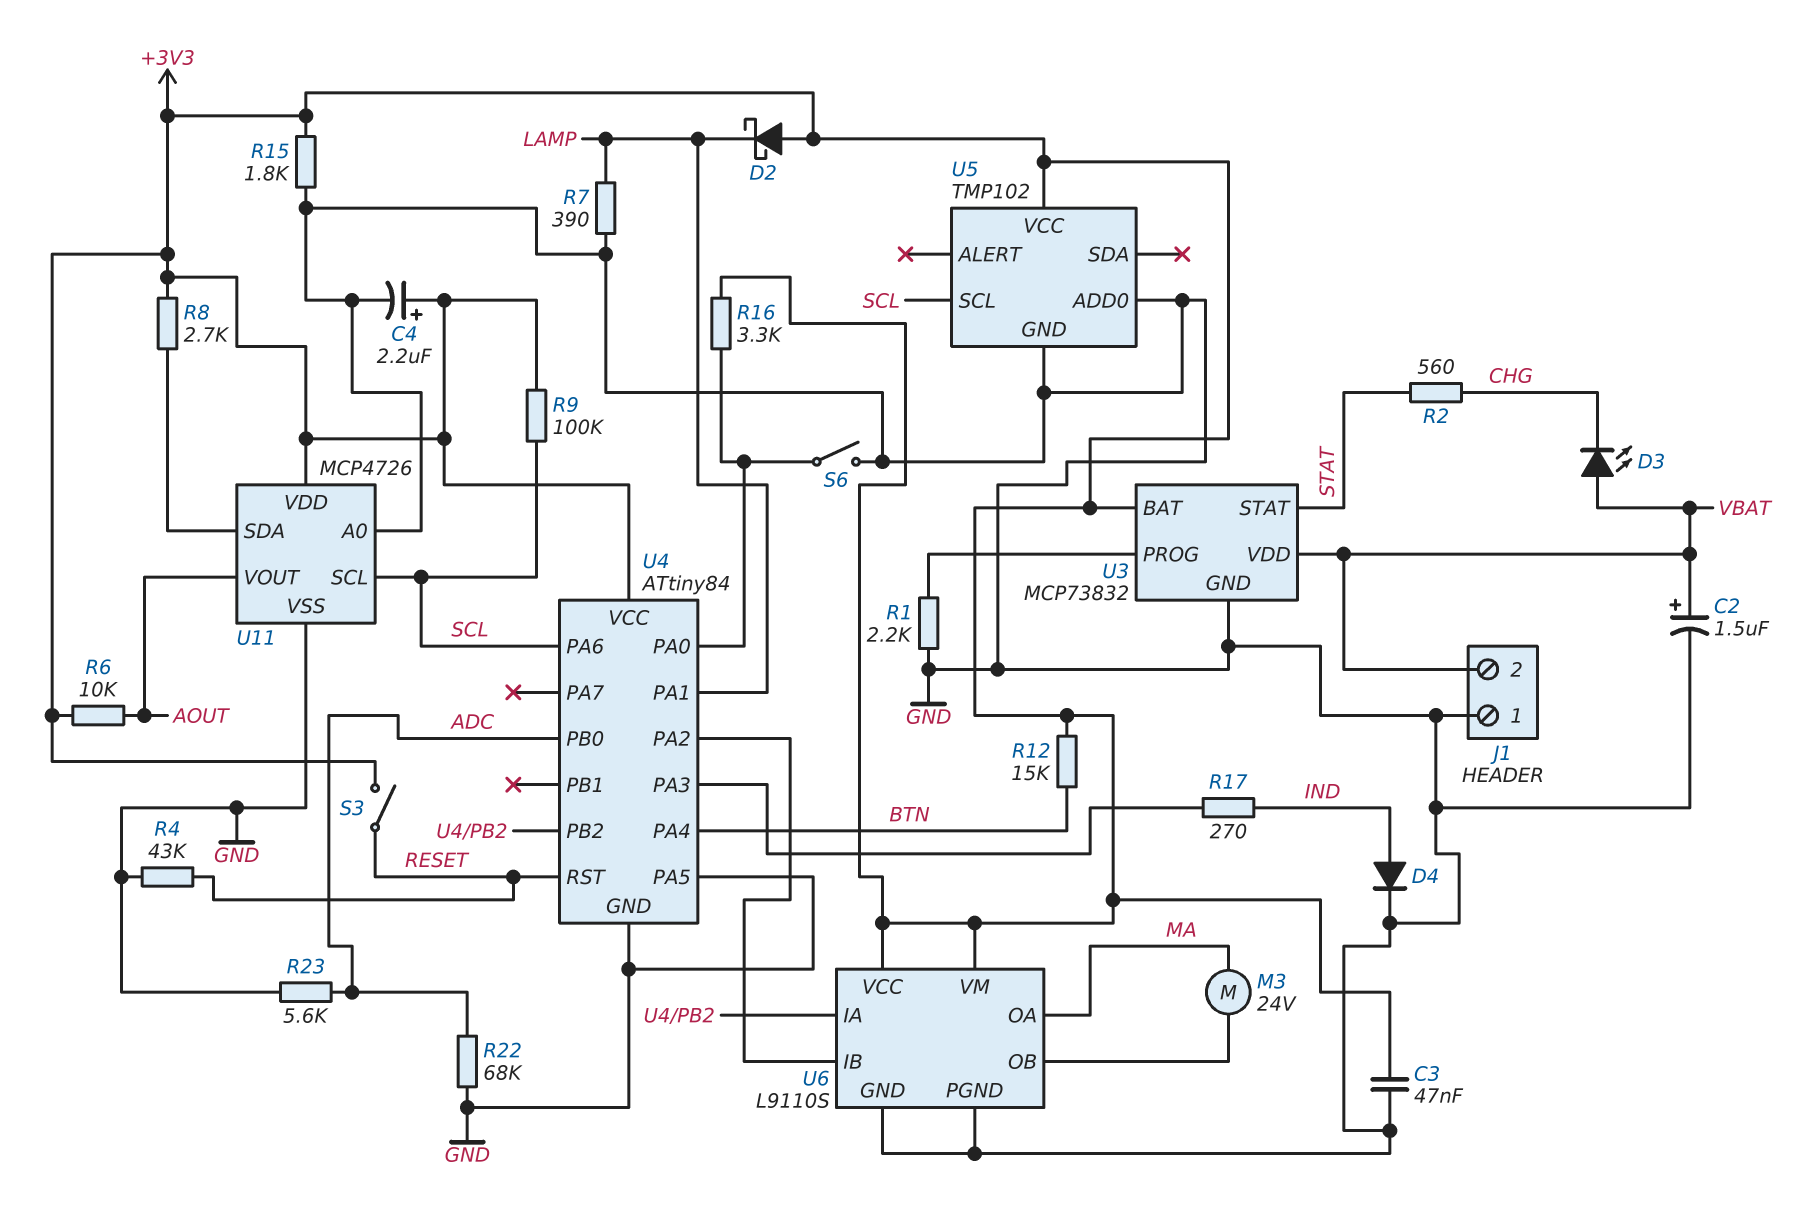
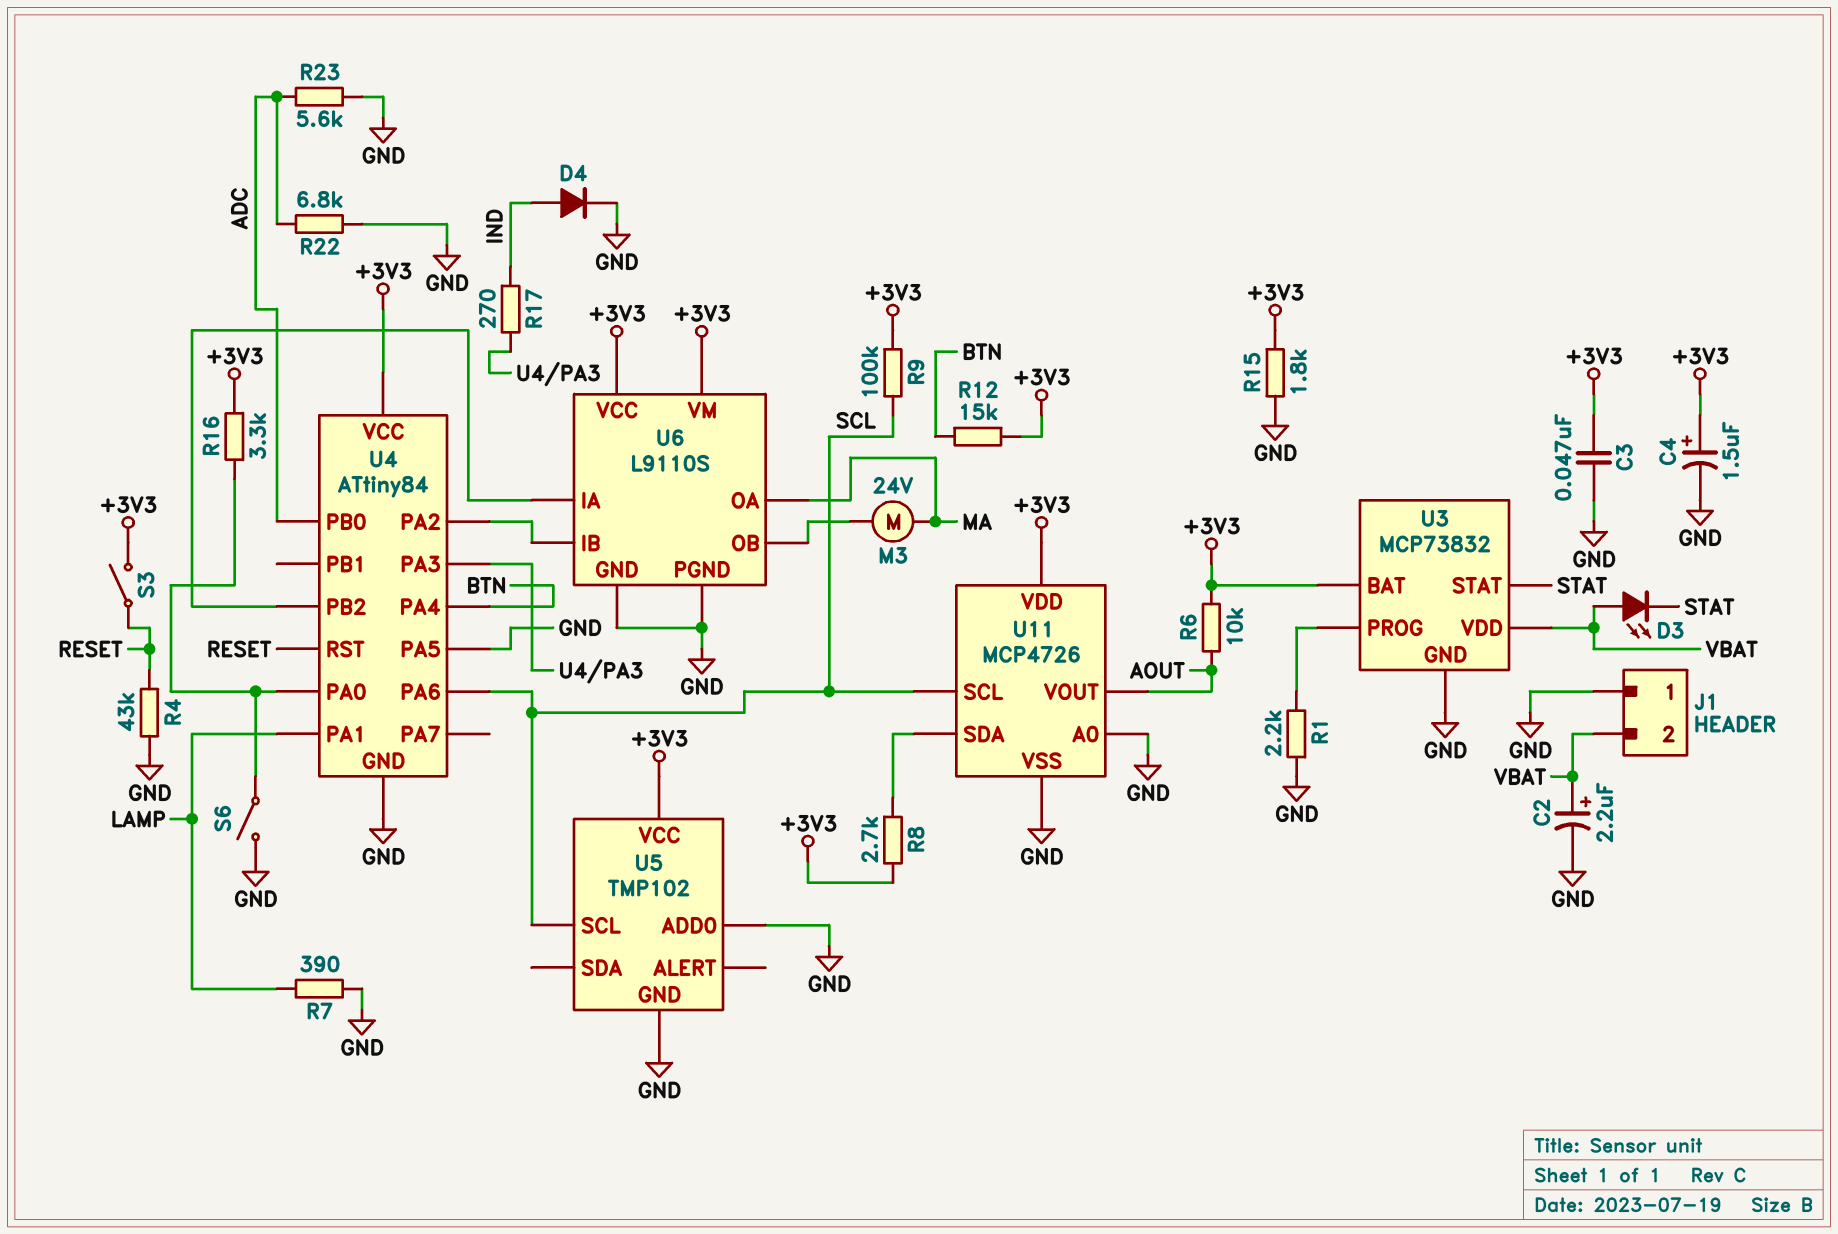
C2: 1.5uF (plus VBAT, minus GND) -> 2.2uF (plus VBAT, minus GND)
C4: 2.2uF (plus +3V3, minus GND) -> 1.5uF (plus +3V3, minus GND)
D2: schottky (A +3V3, K LAMP) -> none
D3: LED (A VBAT, K CHG) -> LED (A VBAT, K STAT)
R2: 560 (CHG, STAT) -> none
R22: 68k (ADC, GND) -> 6.8k (ADC, GND)

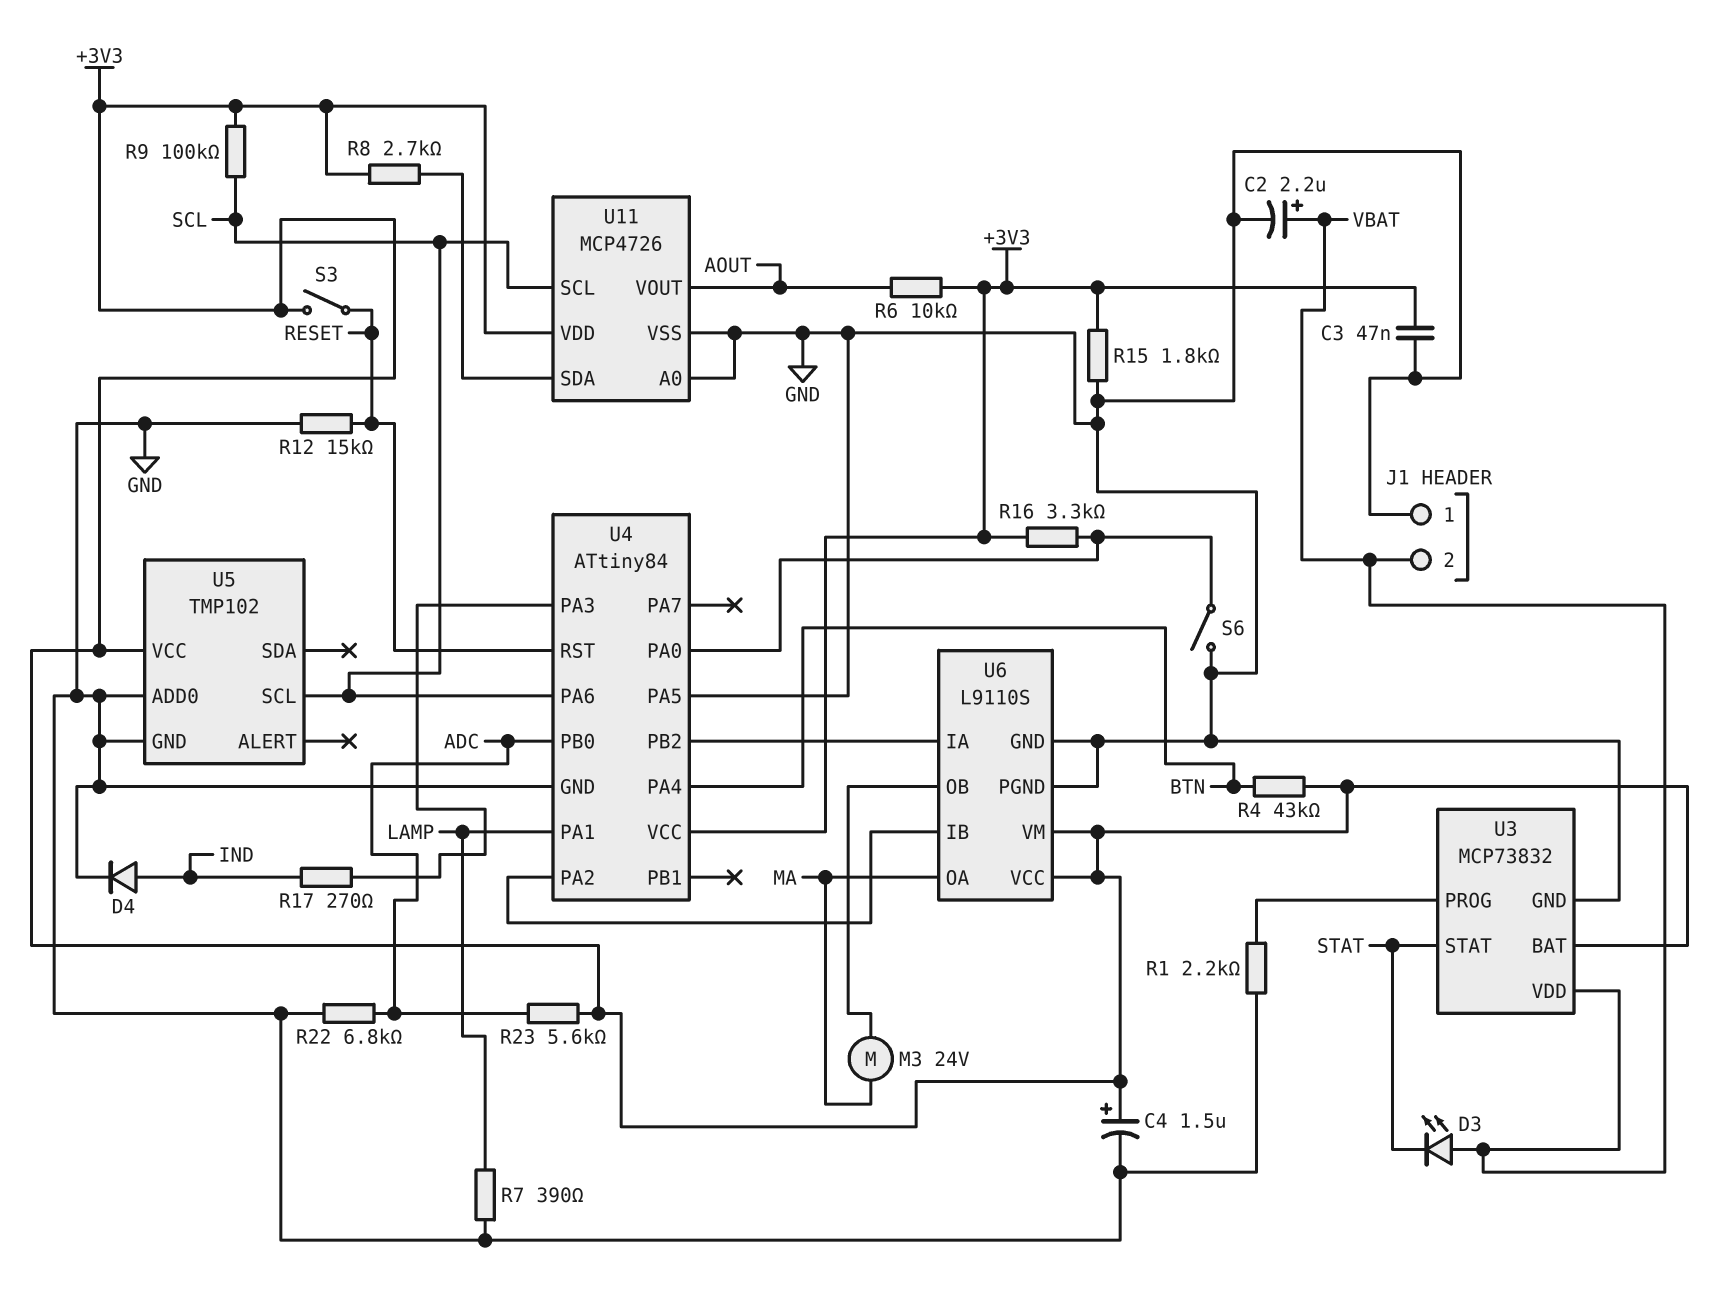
R4: 43k (GND, RESET) -> 43k (+3V3, BTN)
R12: 15k (+3V3, BTN) -> 15k (GND, RESET)
R23: 5.6k (ADC, GND) -> 5.6k (+3V3, ADC)

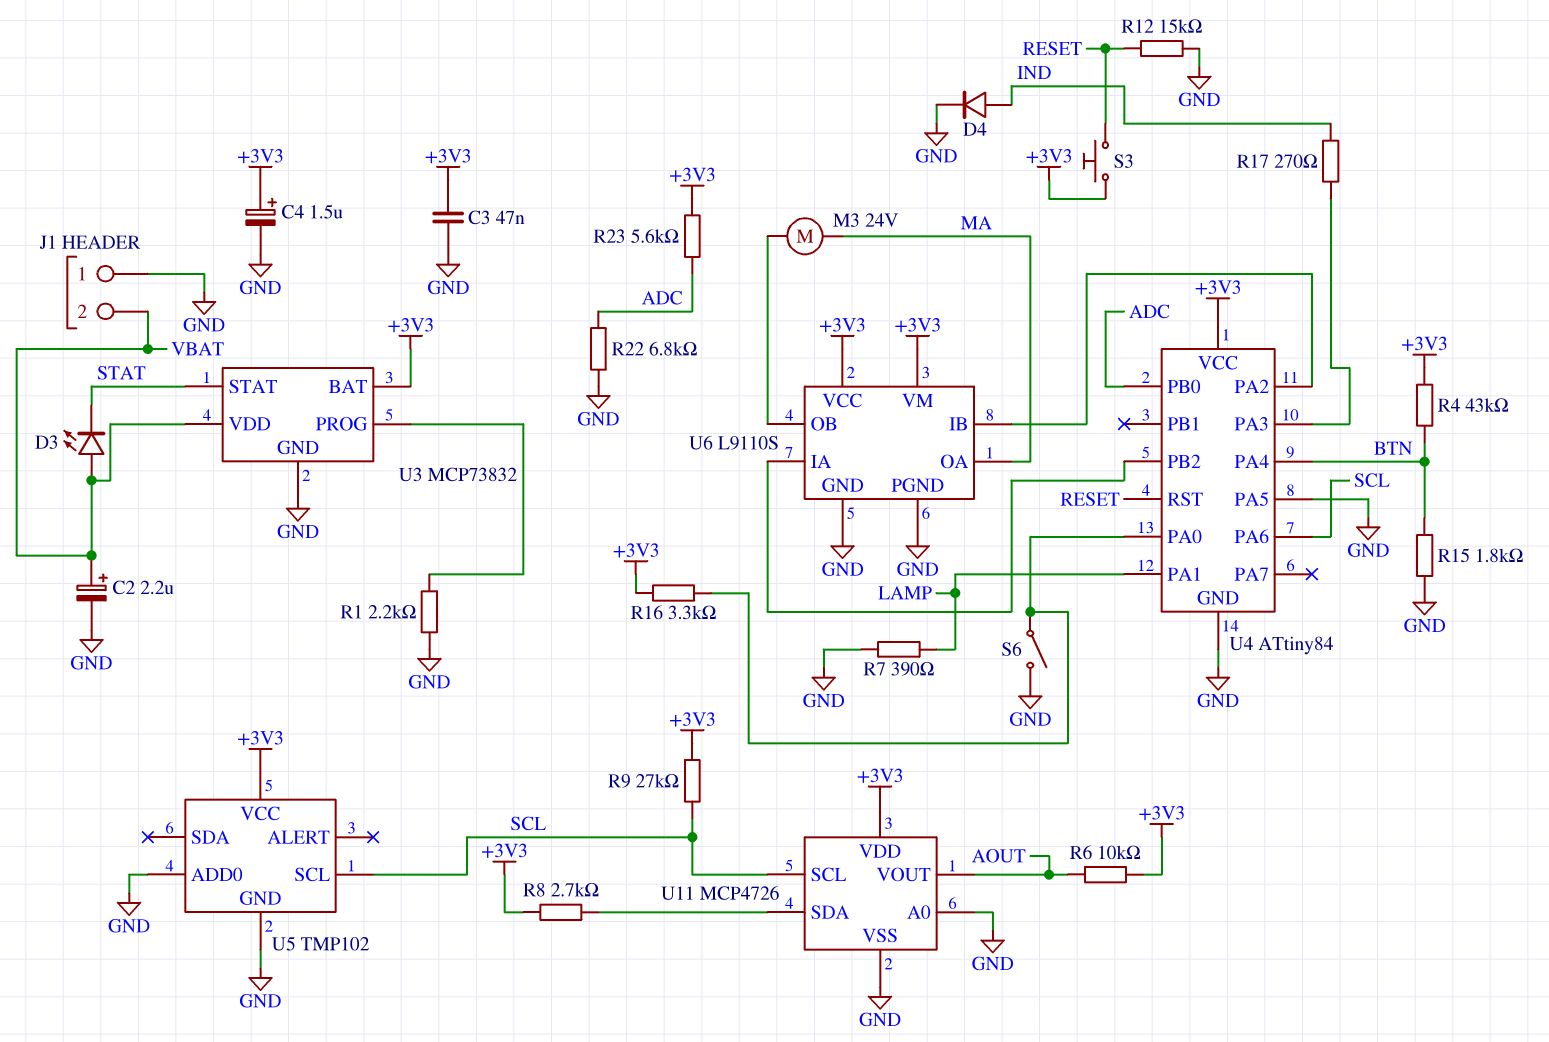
R9: 100k (+3V3, SCL) -> 27k (+3V3, SCL)
R15: 1.8k (+3V3, GND) -> 1.8k (BTN, GND)
S3: switch (+3V3, RESET) -> button (+3V3, RESET)

